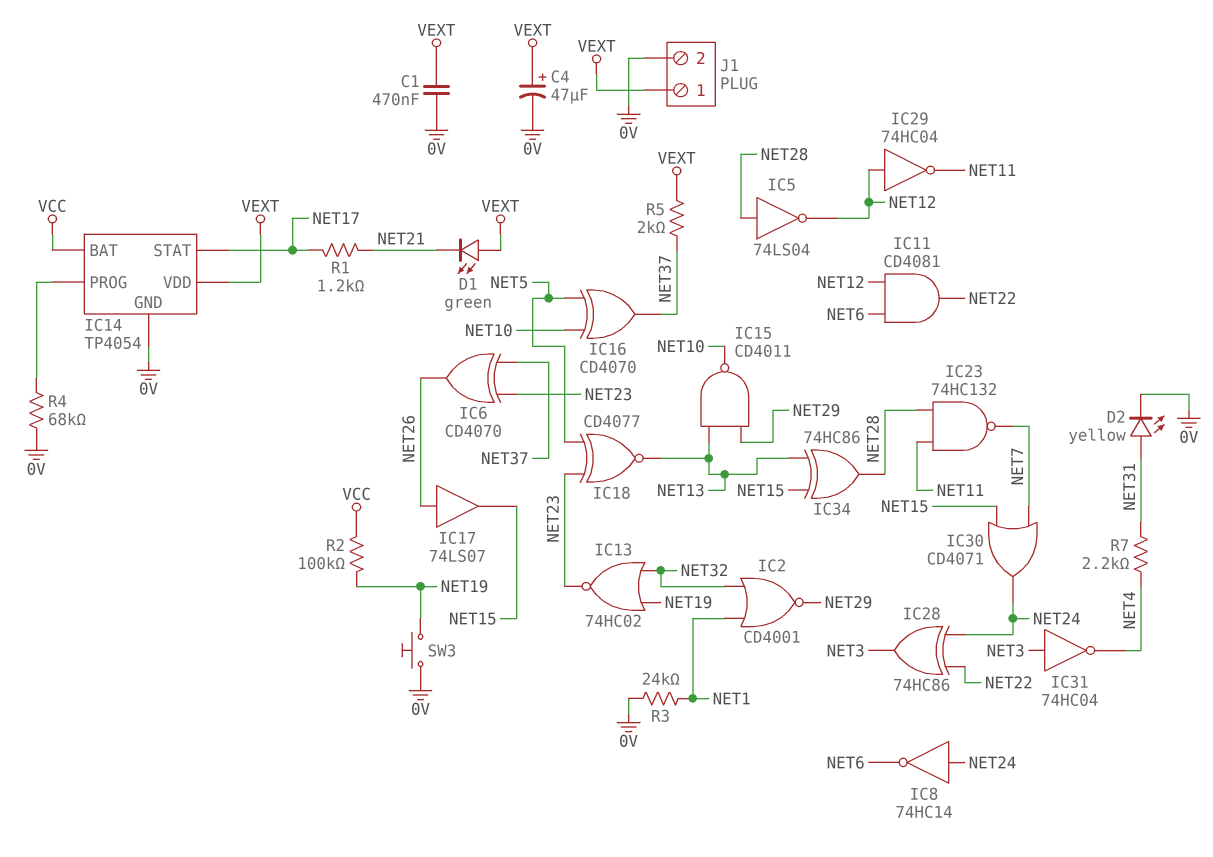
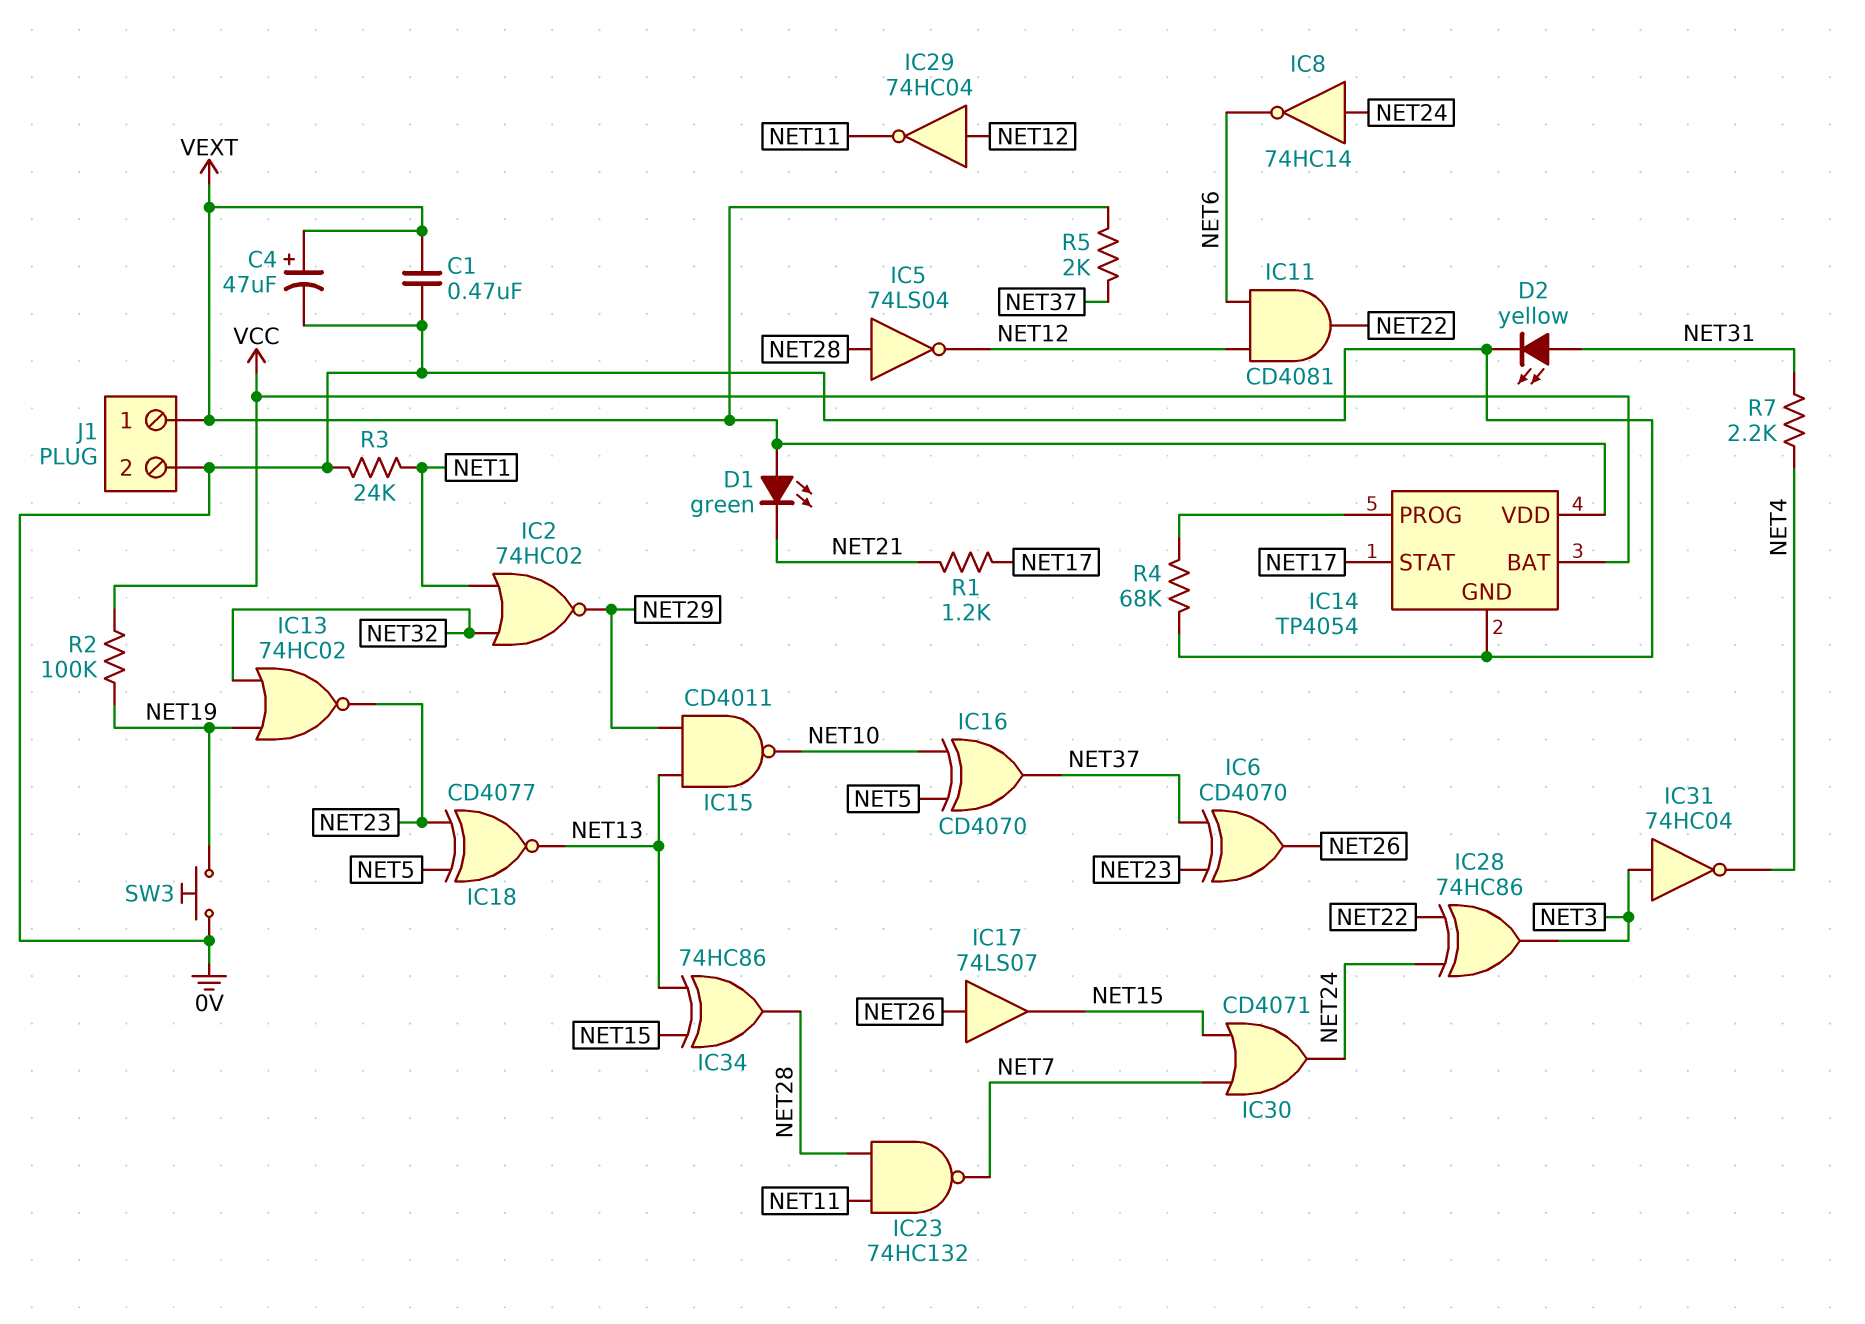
IC2: NOR CD4001 (in NET1, in NET32, out NET29) -> NOR 74HC02 (in NET1, in NET32, out NET29)

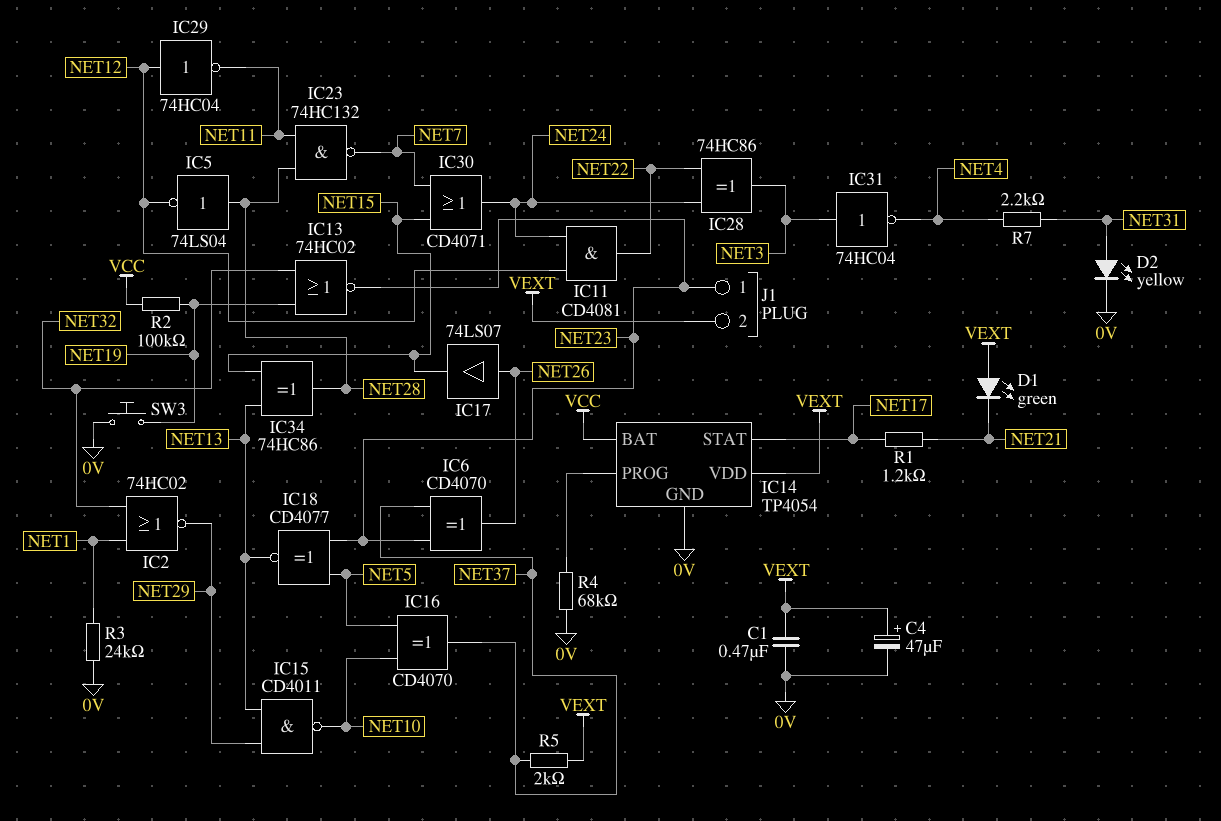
IC8: NOT 74HC14 (in NET24, out NET6) -> none
IC11: AND CD4081 (in NET6, in NET12, out NET22) -> AND CD4081 (in NET12, in NET24, out NET22)
J1 pin 1: VEXT -> NET23
J1 pin 2: 0V -> VEXT

